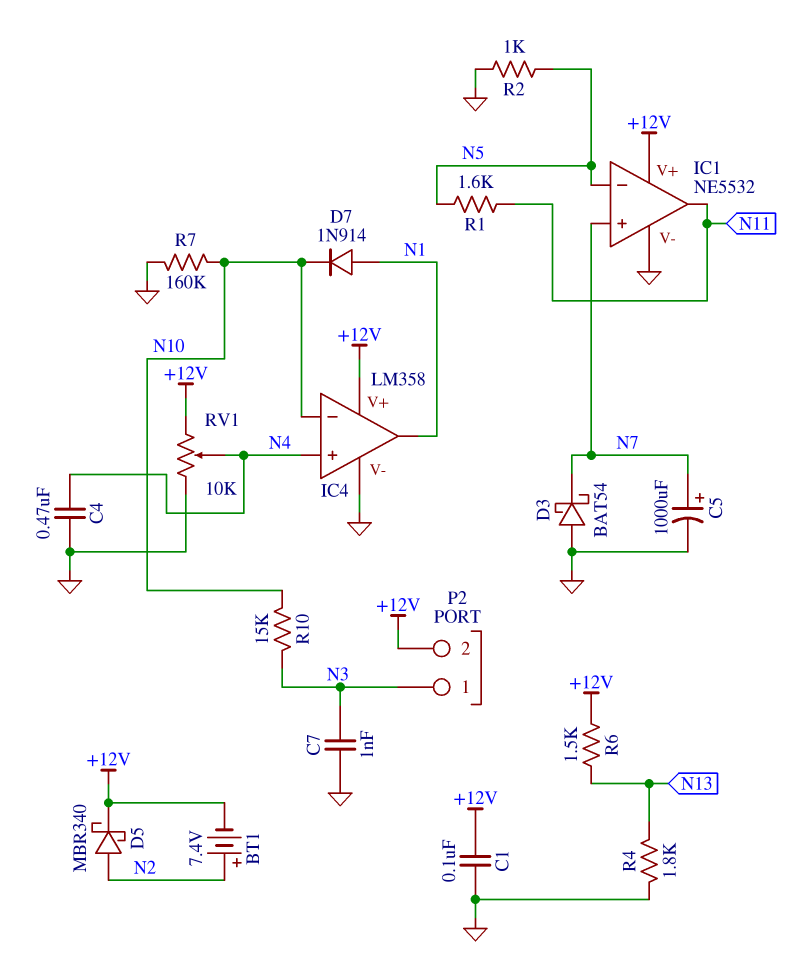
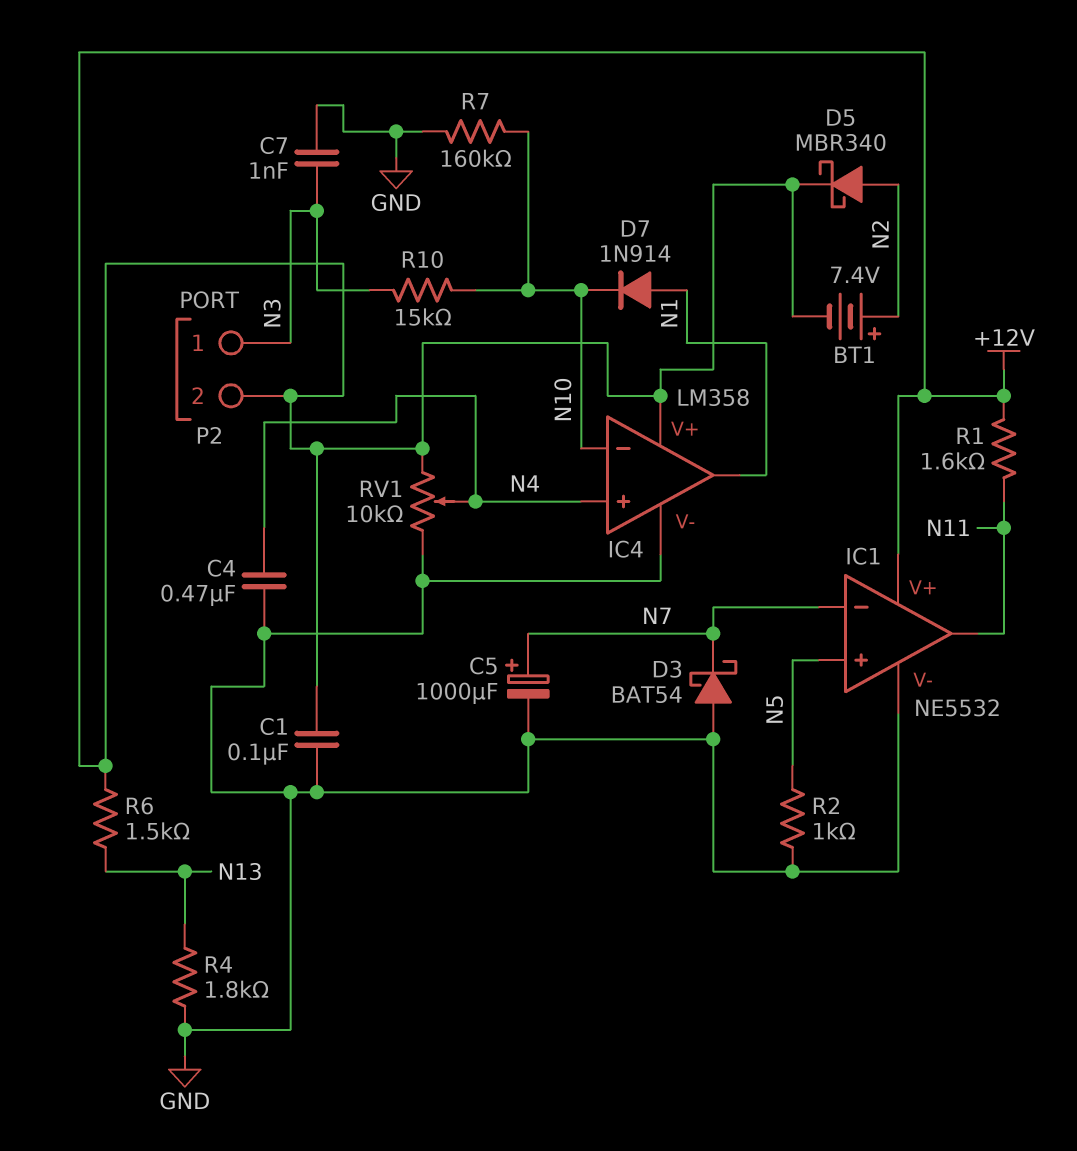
IC1 pin in+: N7 -> N5
IC1 pin in-: N5 -> N7
R1: 1.6k (N5, N11) -> 1.6k (+12V, N11)

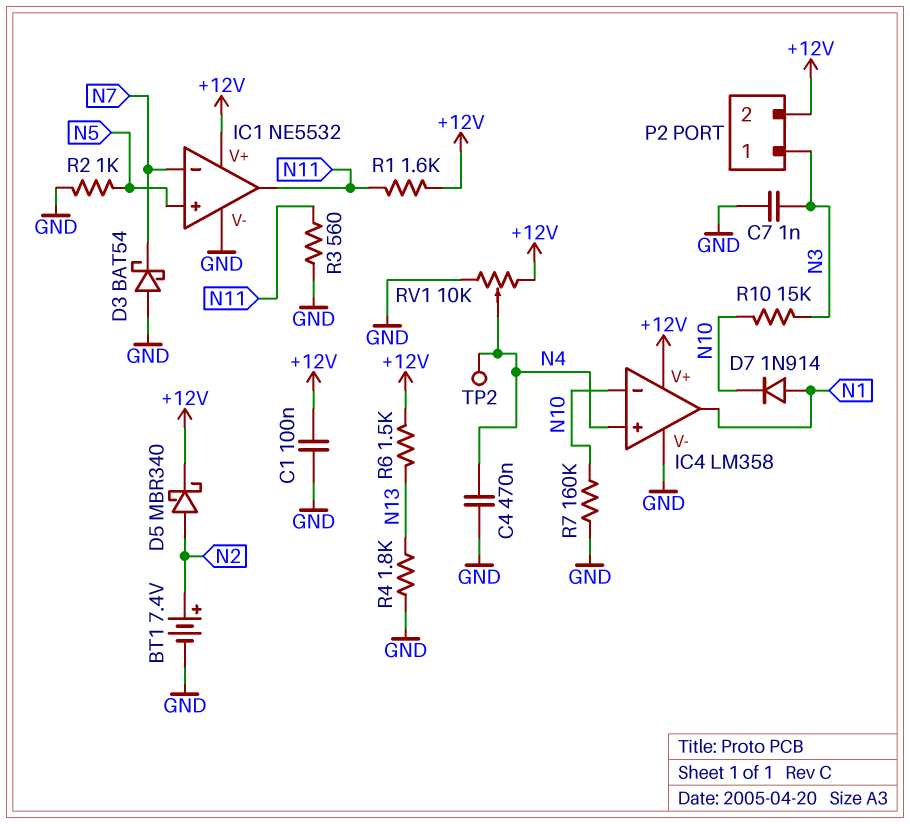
BT1: 7.4V (plus N2, minus +12V) -> 7.4V (plus N2, minus GND)
C5: 1000uF (plus N7, minus GND) -> none
R3: none -> 560 (GND, N11)
TP2: none -> test point (N4)

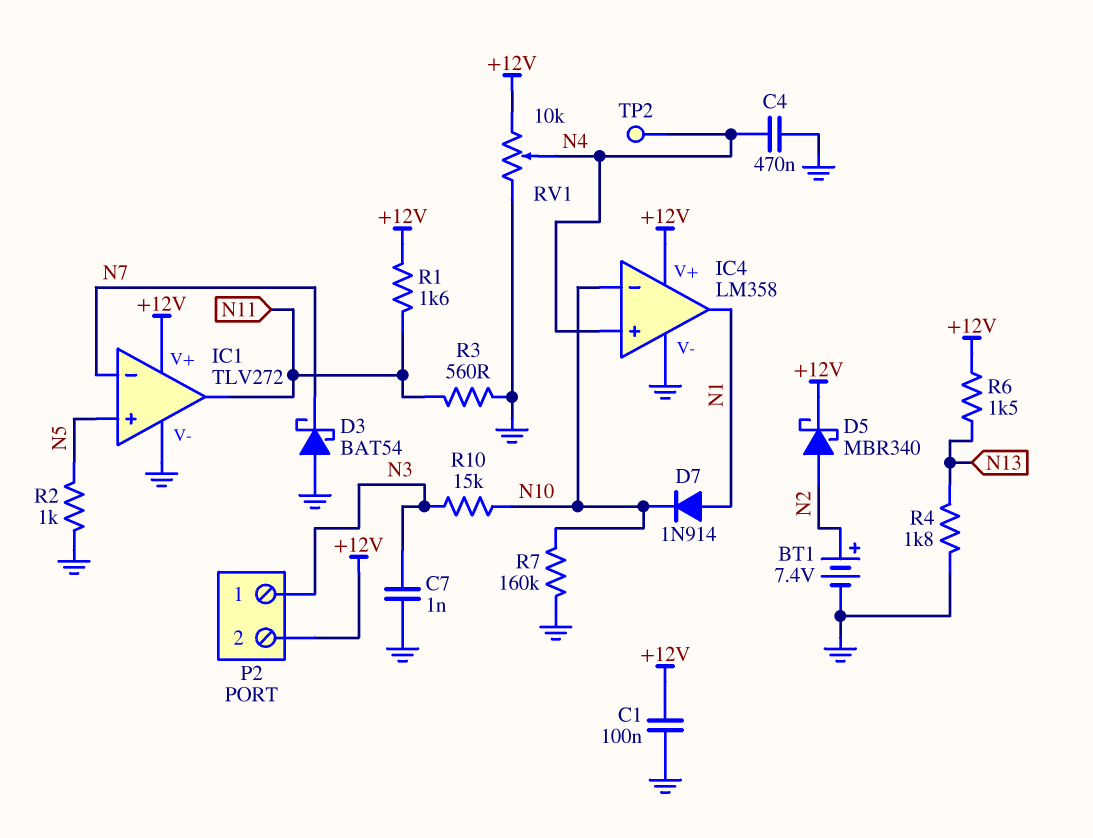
IC1: NE5532 -> TLV272

